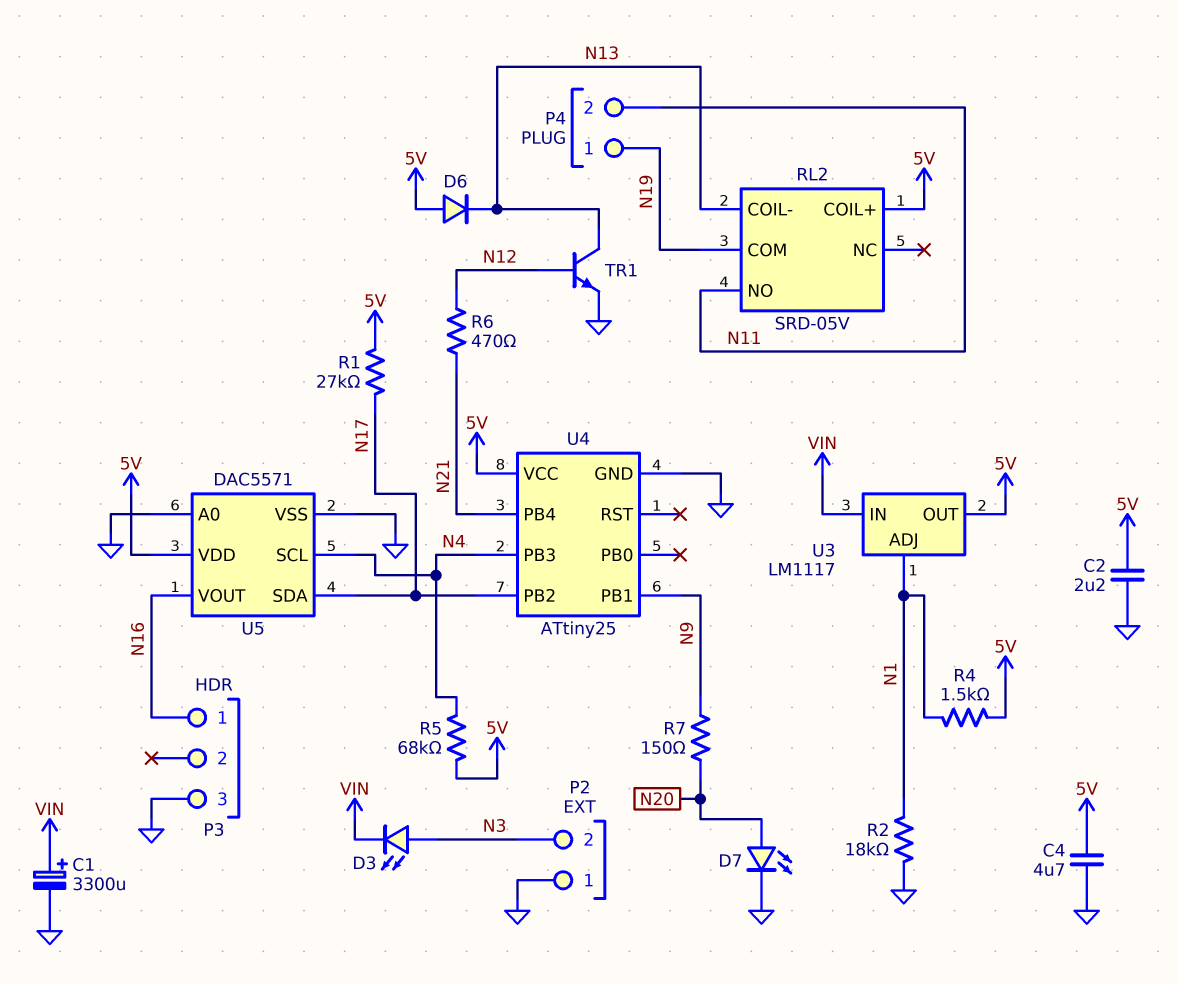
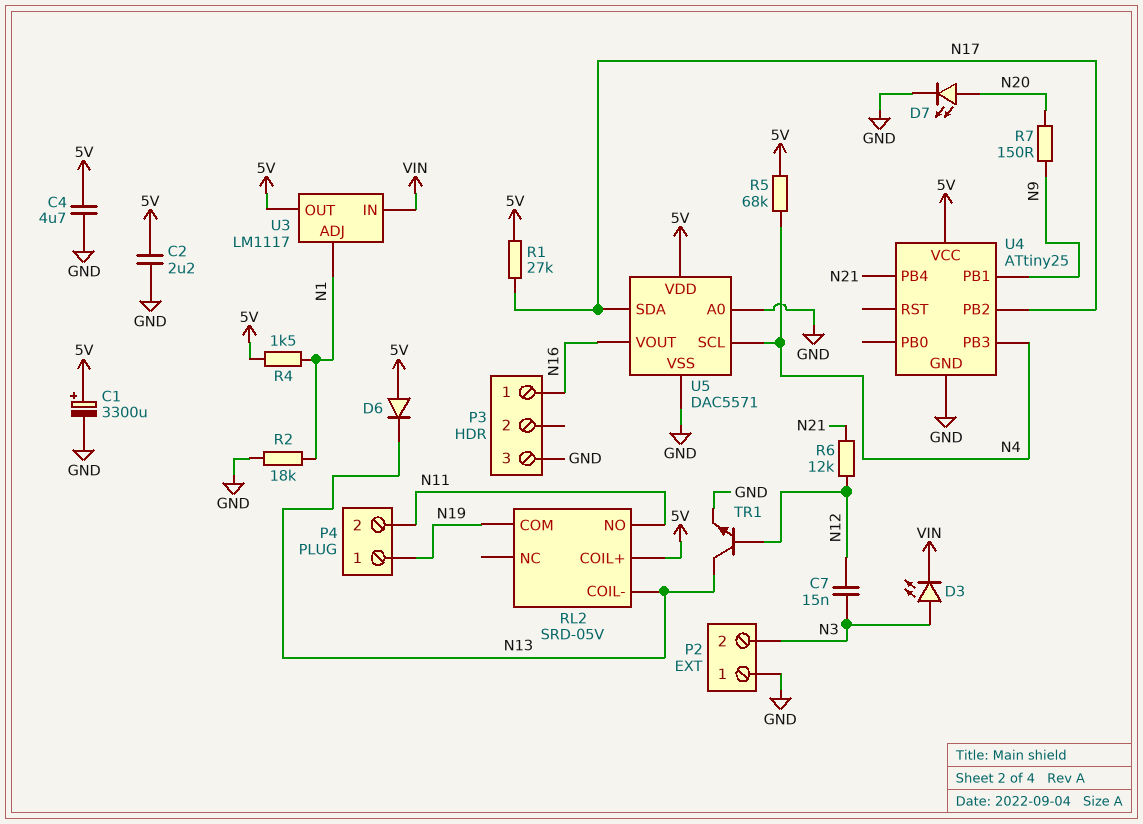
C1: 3300uF (plus VIN, minus GND) -> 3300uF (plus 5V, minus GND)
C7: none -> 15nF (N3, N12)
R6: 470 (N12, N21) -> 12k (N12, N21)

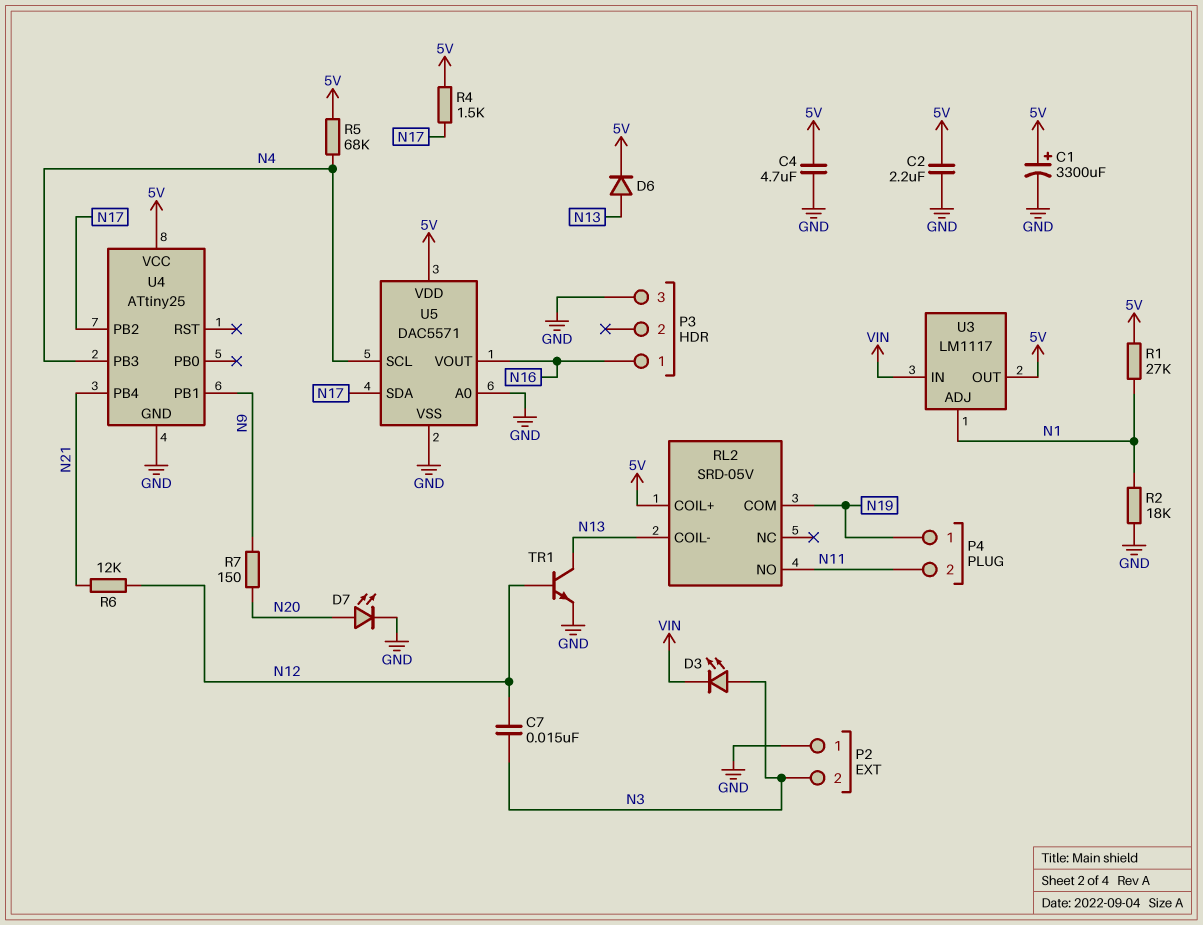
D6: diode (A 5V, K N13) -> diode (A N13, K 5V)
R1: 27k (5V, N17) -> 27k (5V, N1)
R4: 1.5k (5V, N1) -> 1.5k (5V, N17)

